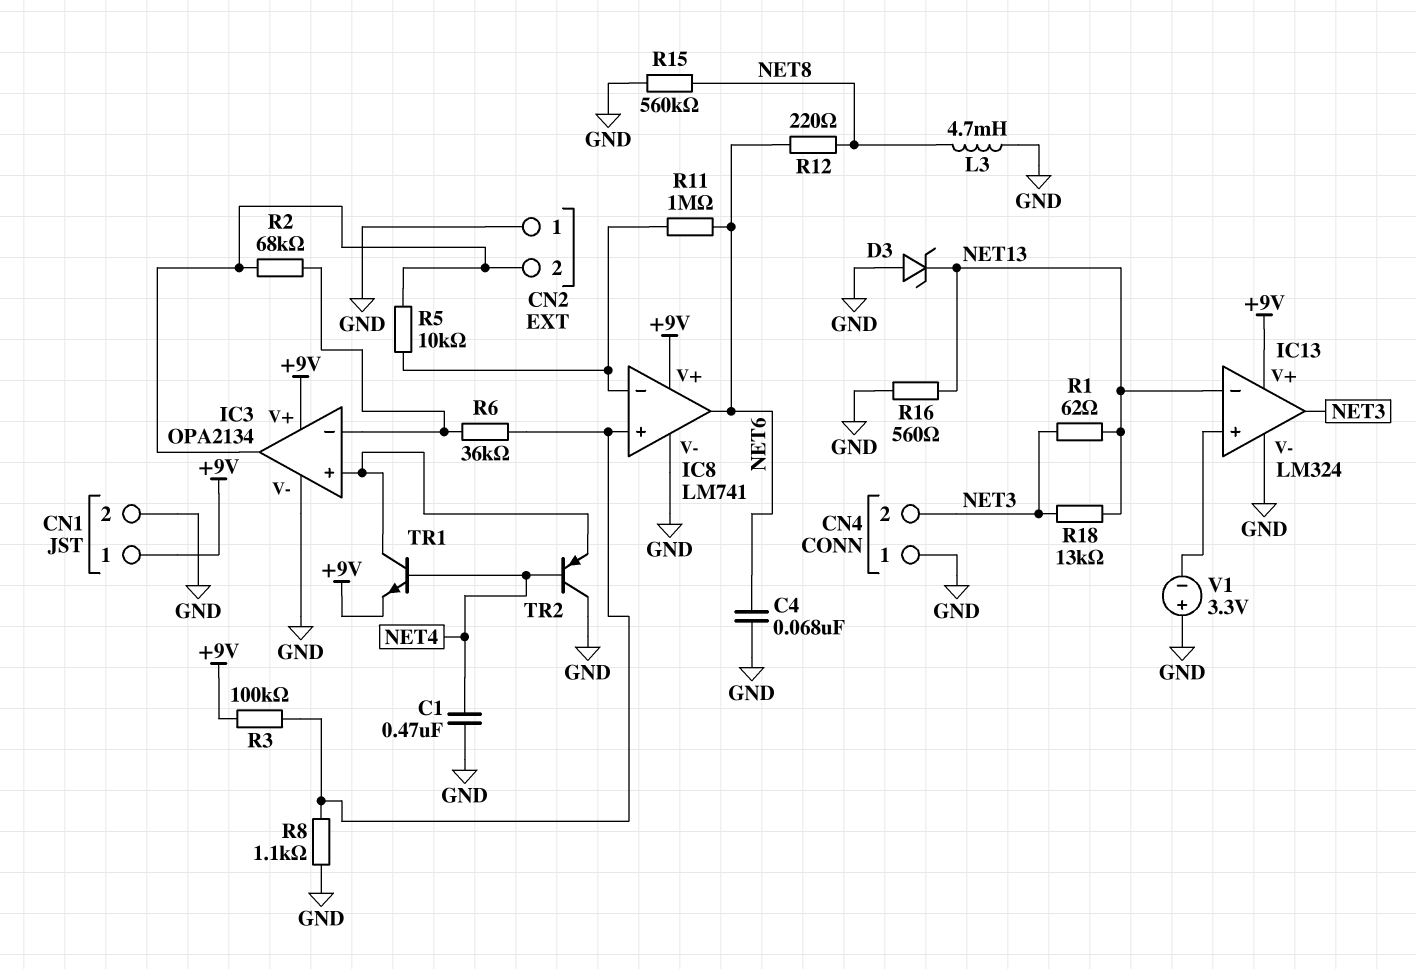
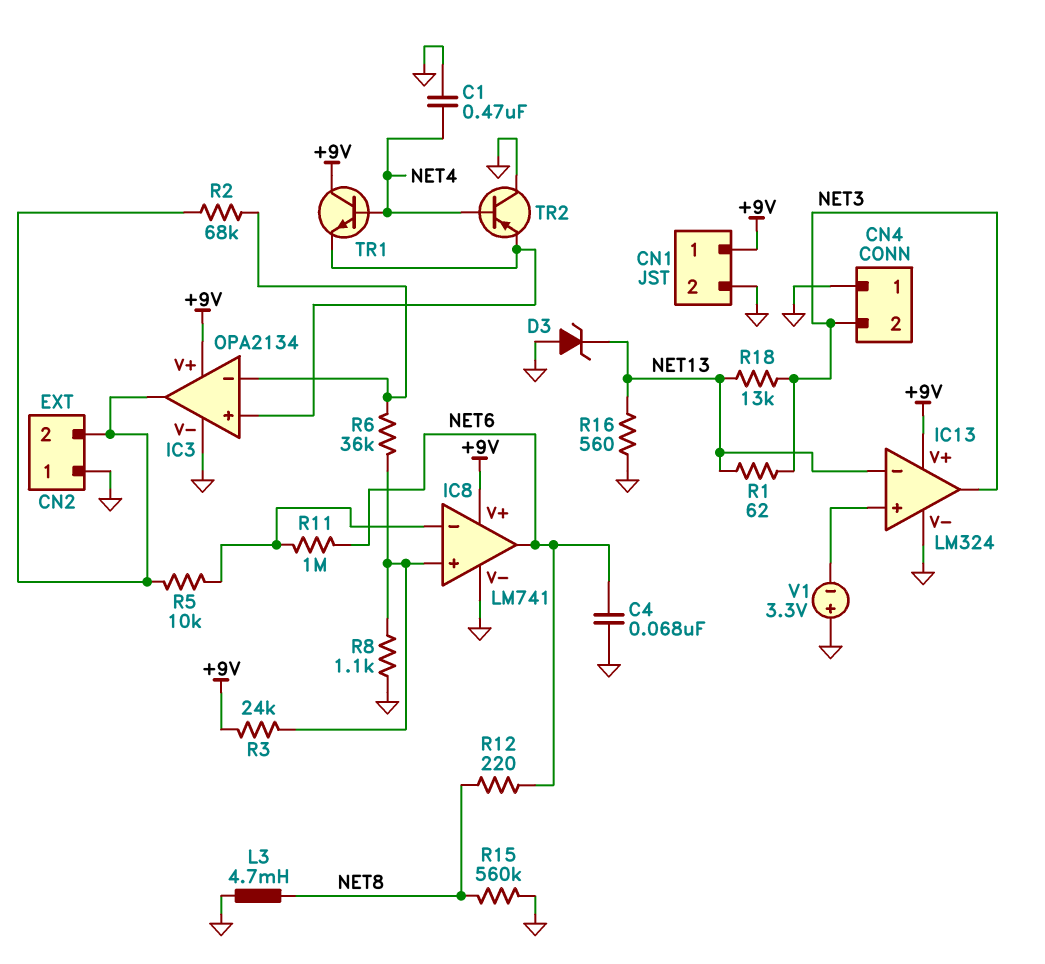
R3: 100k (+9V, IC8/in+) -> 24k (+9V, IC8/in+)
TR1: NPN (B NET4, C IC3/in+, E +9V) -> NPN (B NET4, C +9V, E IC3/in+)

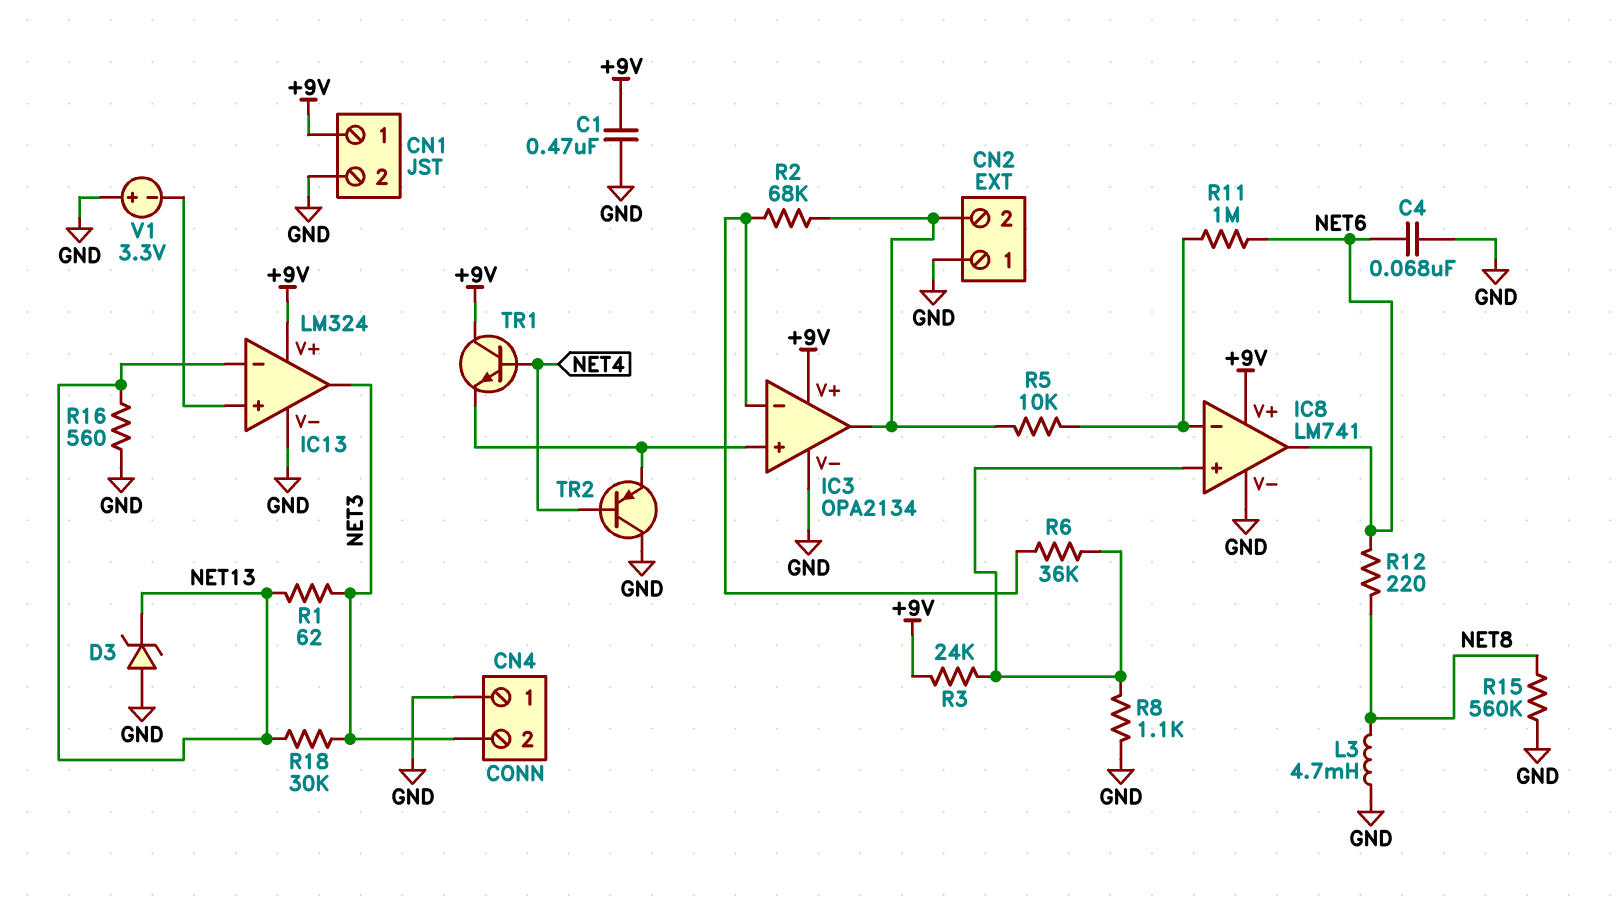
C1: 470nF (GND, NET4) -> 470nF (+9V, GND)
R18: 13k (NET3, NET13) -> 30k (NET3, NET13)

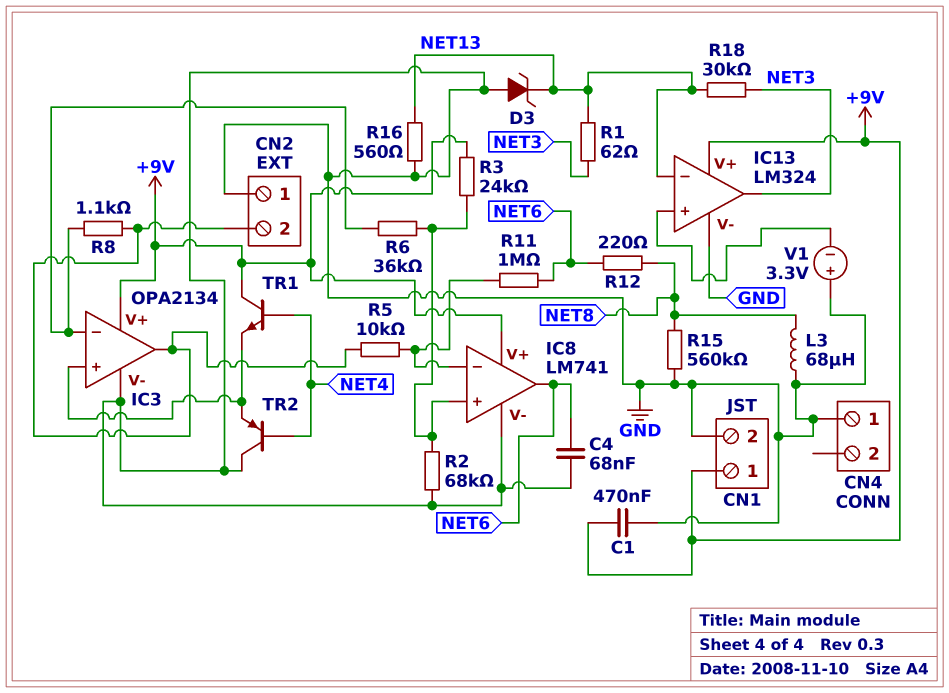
CN4 pin 2: NET3 -> none
L3: 4.7mH (GND, NET8) -> 68uH (GND, NET8)
R2: 68k (CN2/2, IC3/in-) -> 68k (GND, IC8/in+)
R8: 1.1k (GND, IC8/in+) -> 1.1k (CN2/2, IC3/in-)

